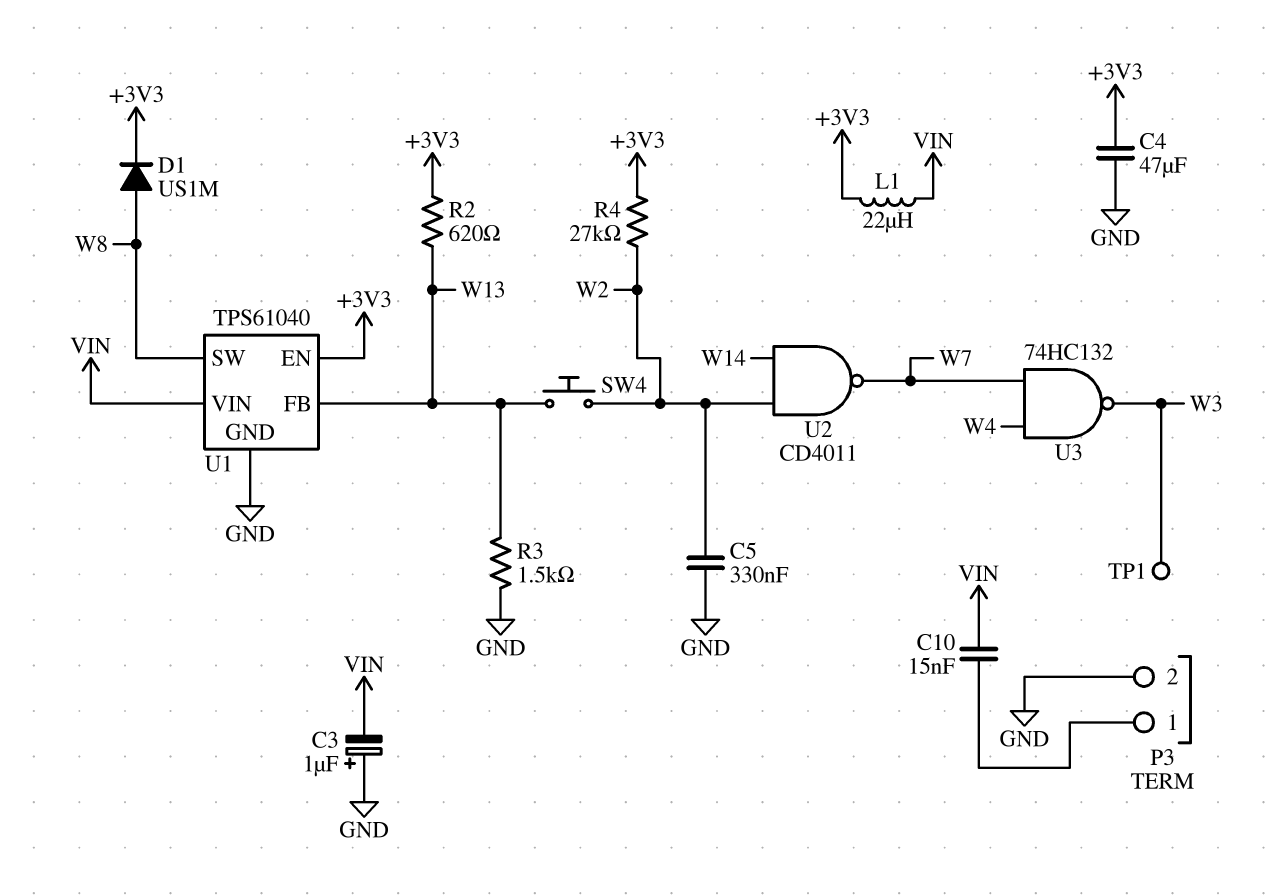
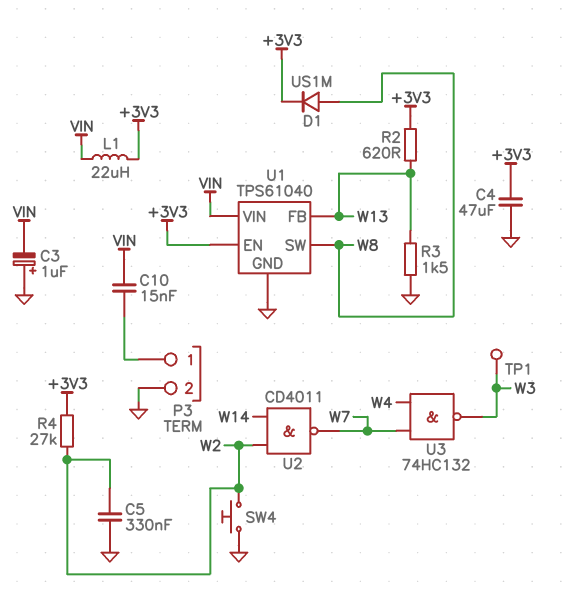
SW4: button (W2, W13) -> button (GND, W2)

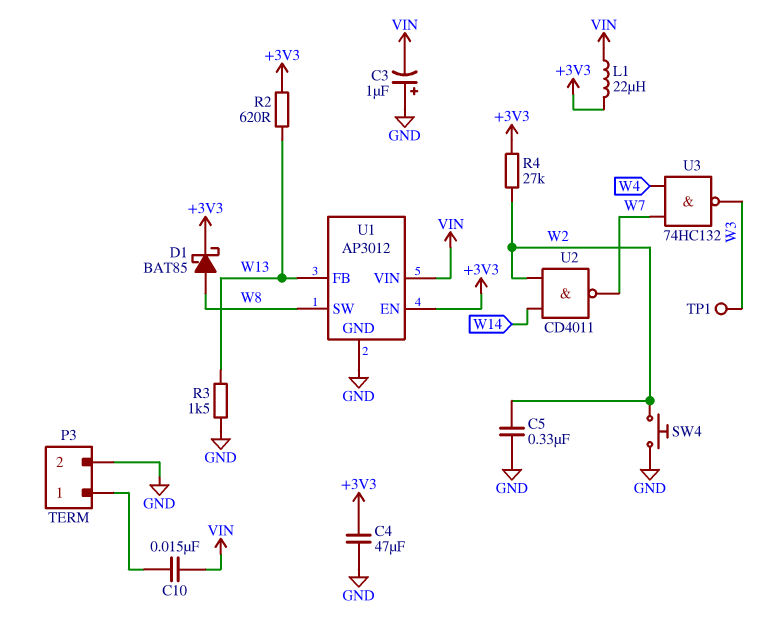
D1: diode US1M (A W8, K +3V3) -> schottky BAT85 (A W8, K +3V3)
U1: TPS61040 -> AP3012

